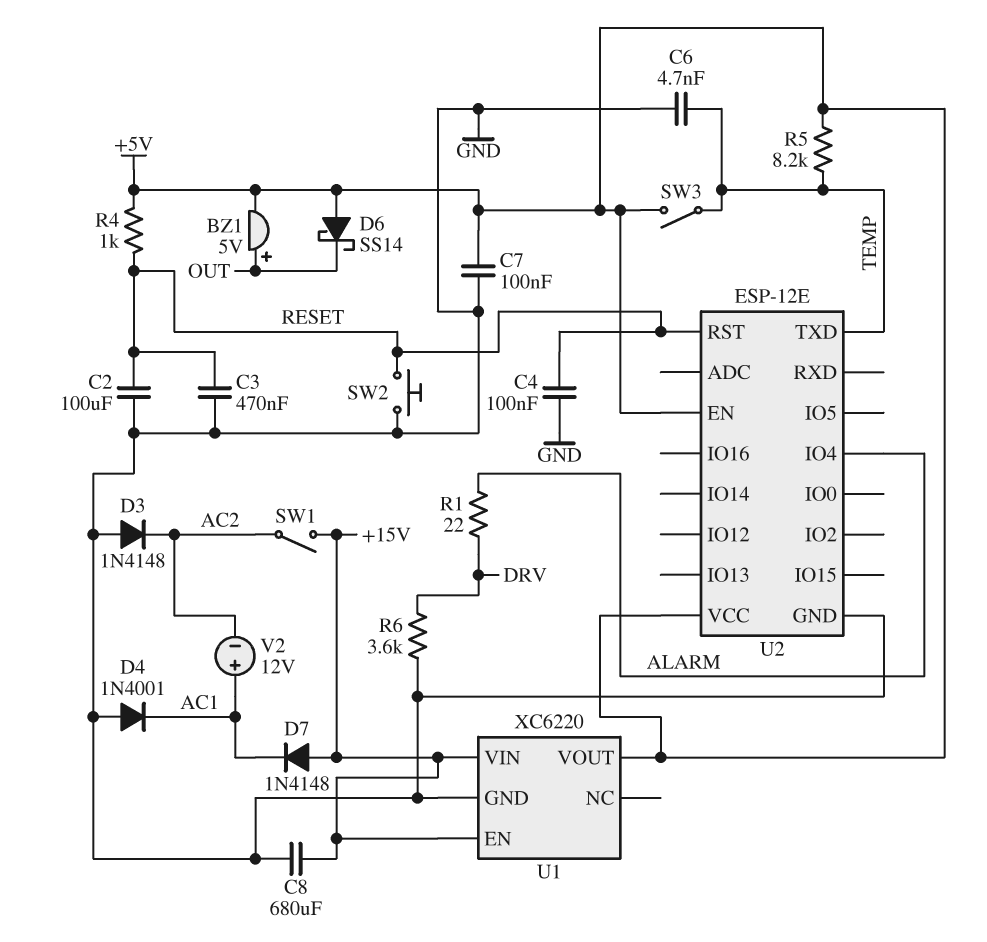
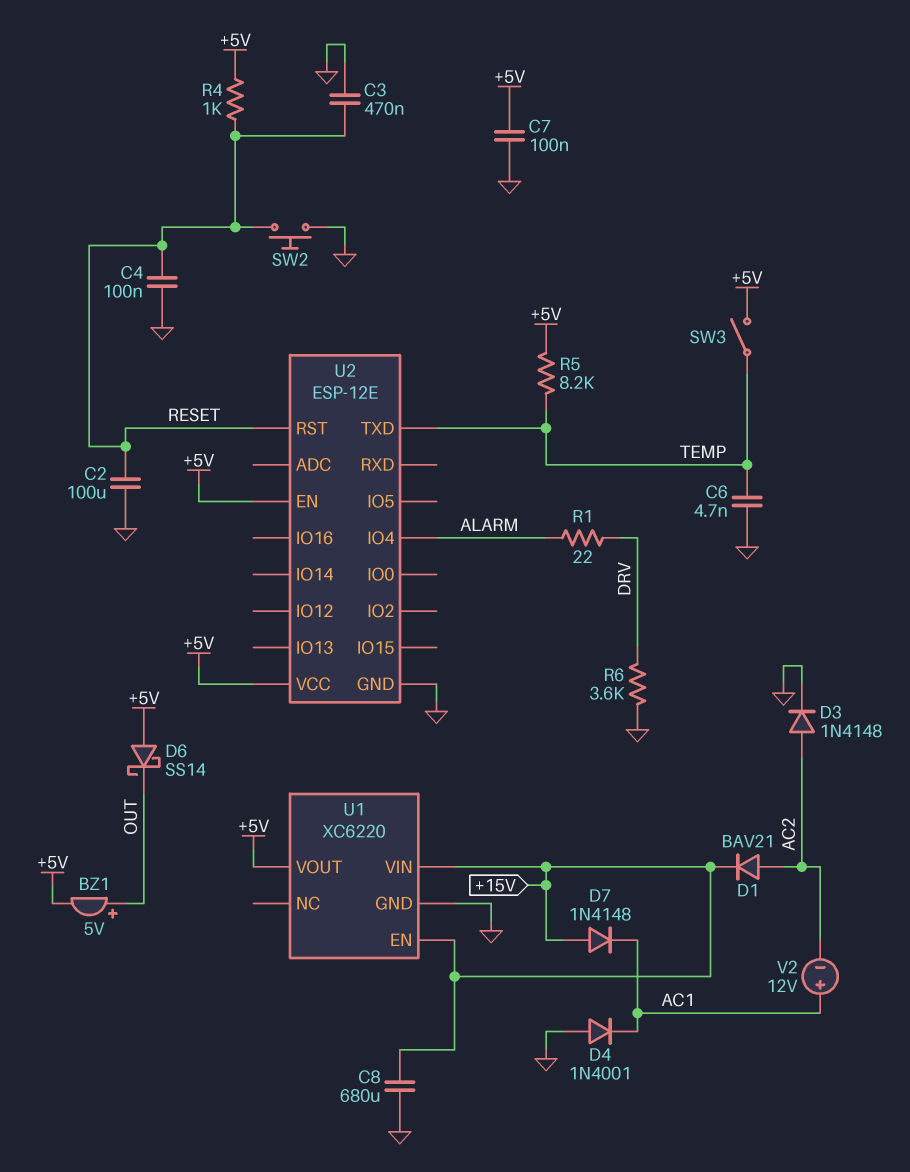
D1: none -> diode BAV21 (A AC2, K +15V)
D3: diode 1N4148 (A GND, K AC2) -> diode 1N4148 (A AC2, K GND)
SW1: switch (+15V, AC2) -> none

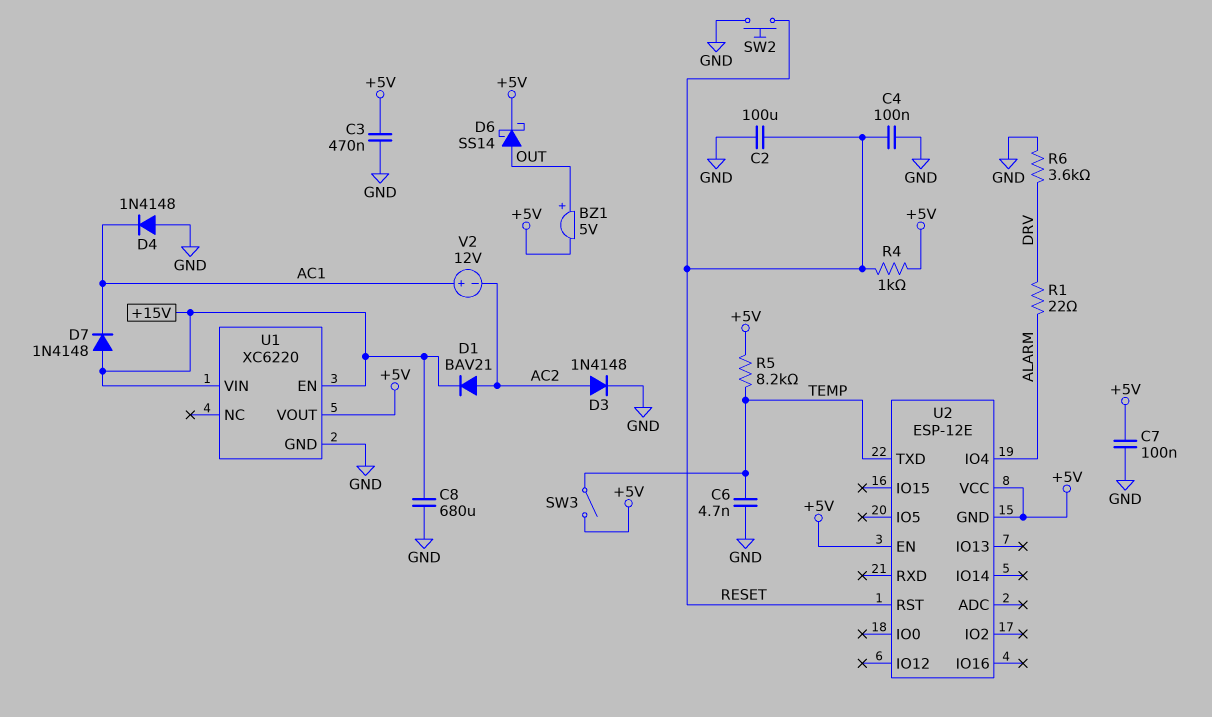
C3: 470nF (GND, RESET) -> 470nF (+5V, GND)
D4: diode 1N4001 (A GND, K AC1) -> diode 1N4148 (A GND, K AC1)
D6: schottky SS14 (A +5V, K OUT) -> schottky SS14 (A OUT, K +5V)
U2 pin GND: GND -> +5V

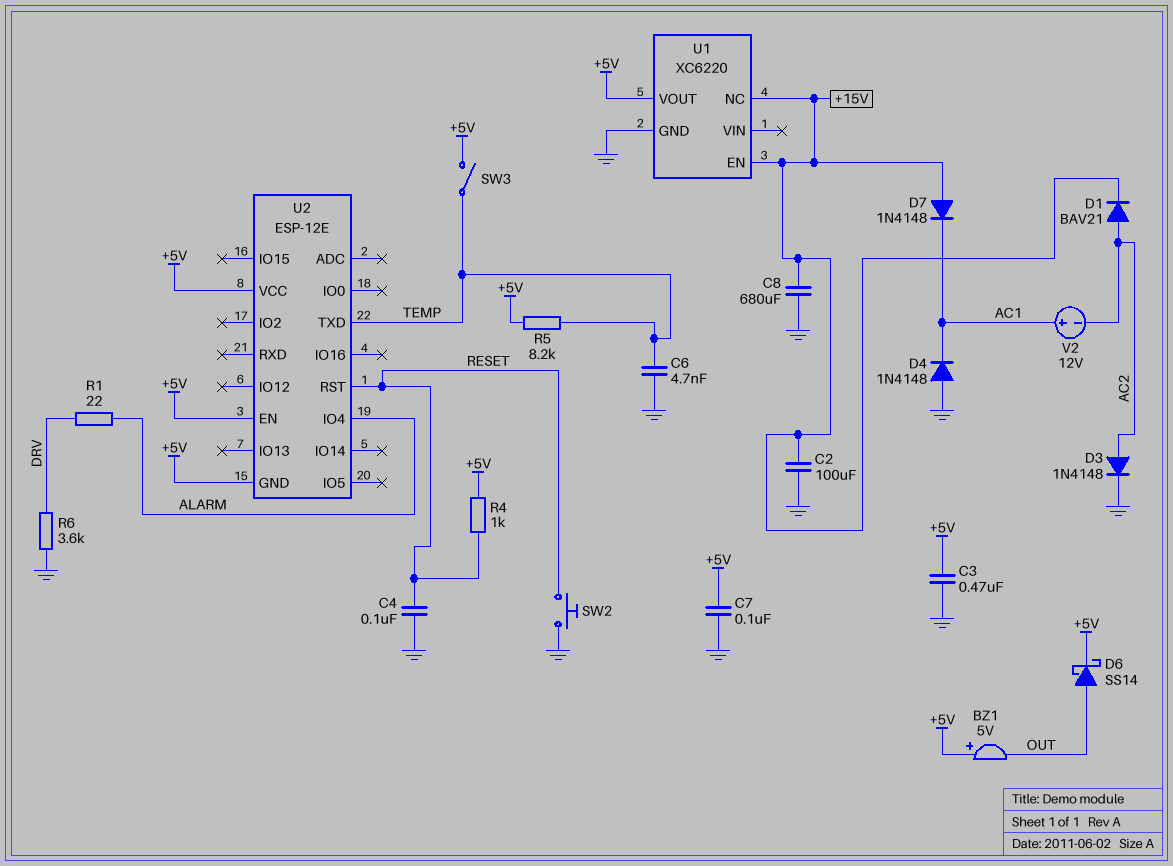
BZ1: buzzer 5V (plus OUT, minus +5V) -> buzzer 5V (plus +5V, minus OUT)
C2: 100uF (GND, RESET) -> 100uF (+15V, GND)
U1 pin NC: none -> +15V
U1 pin VIN: +15V -> none

